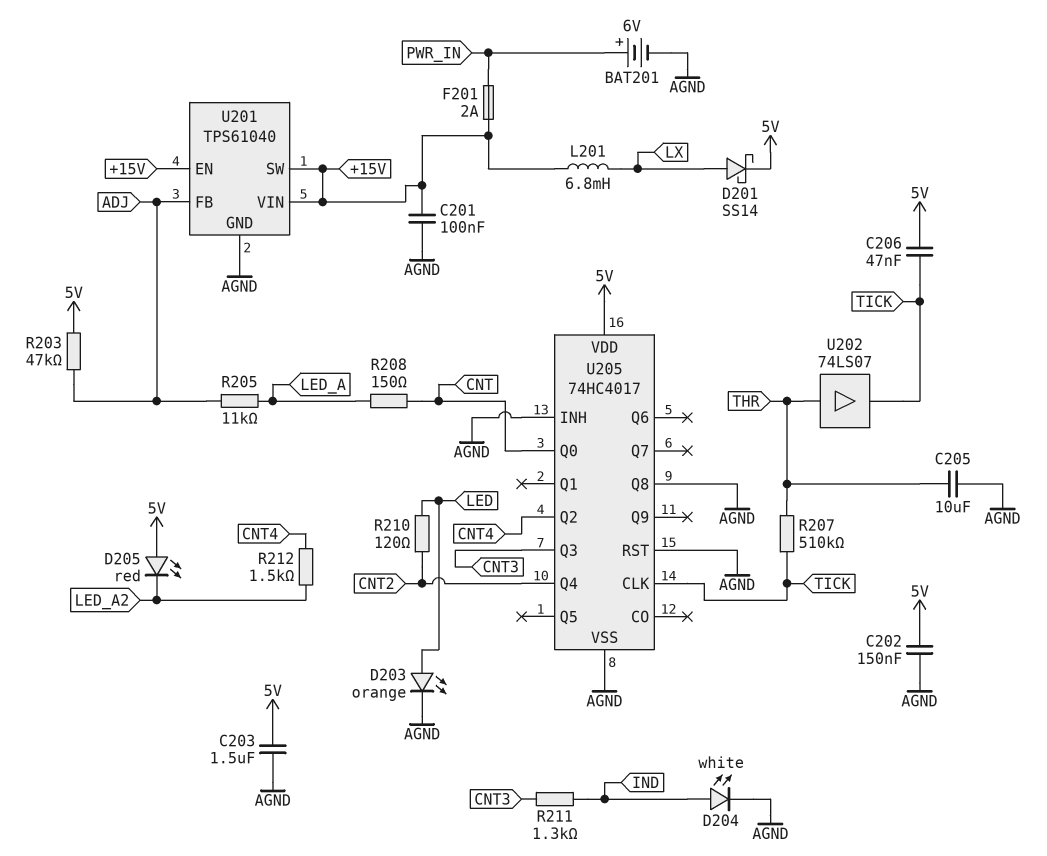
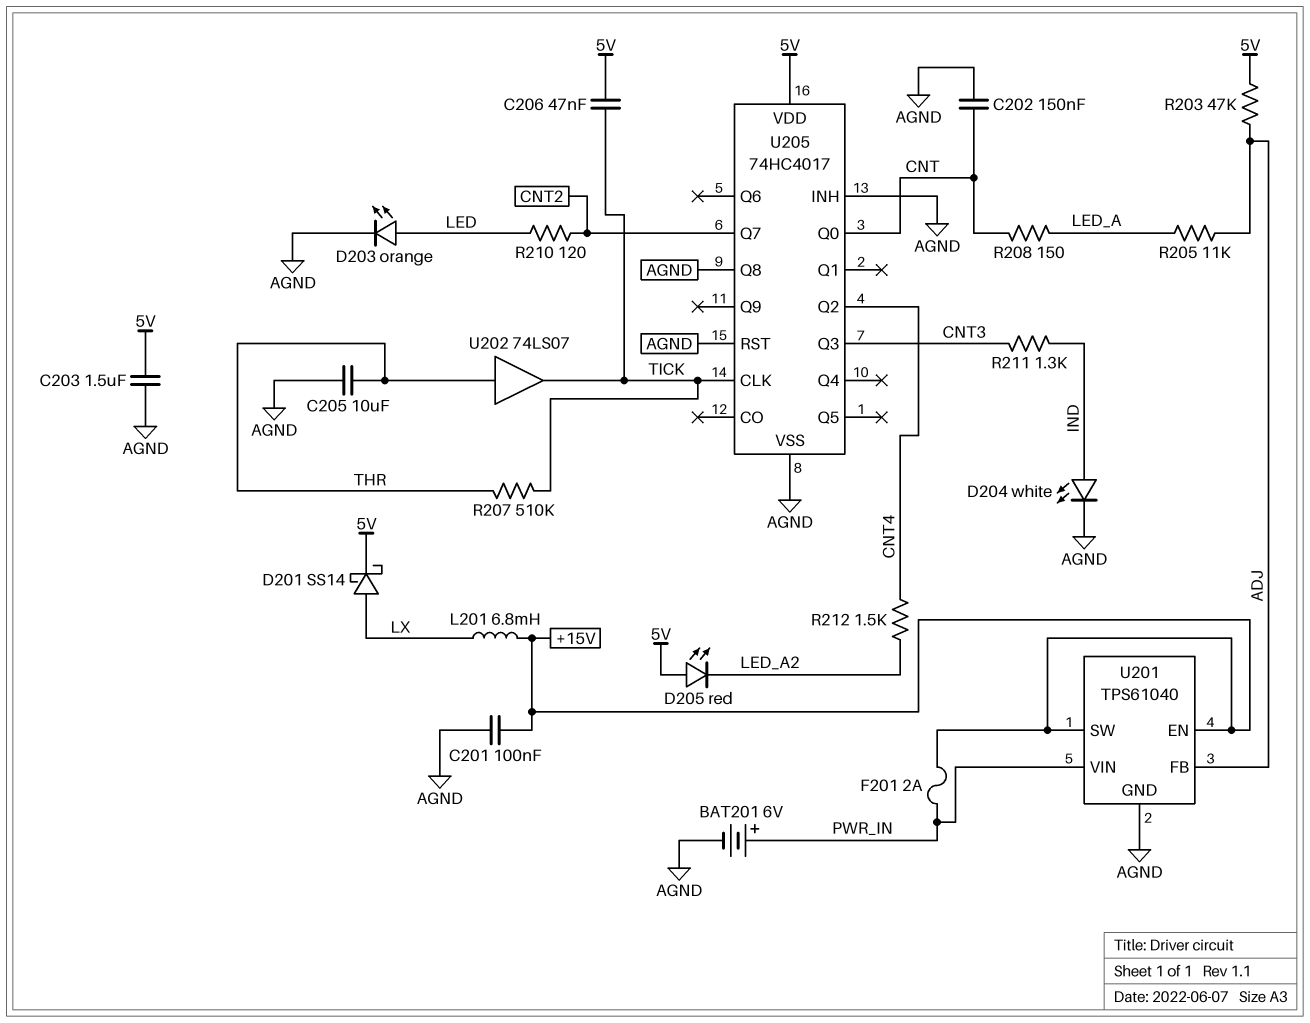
C202: 150nF (5V, AGND) -> 150nF (AGND, CNT)
U201 pin VIN: +15V -> PWR_IN
U205 pin Q4: CNT2 -> none
U205 pin Q7: none -> CNT2

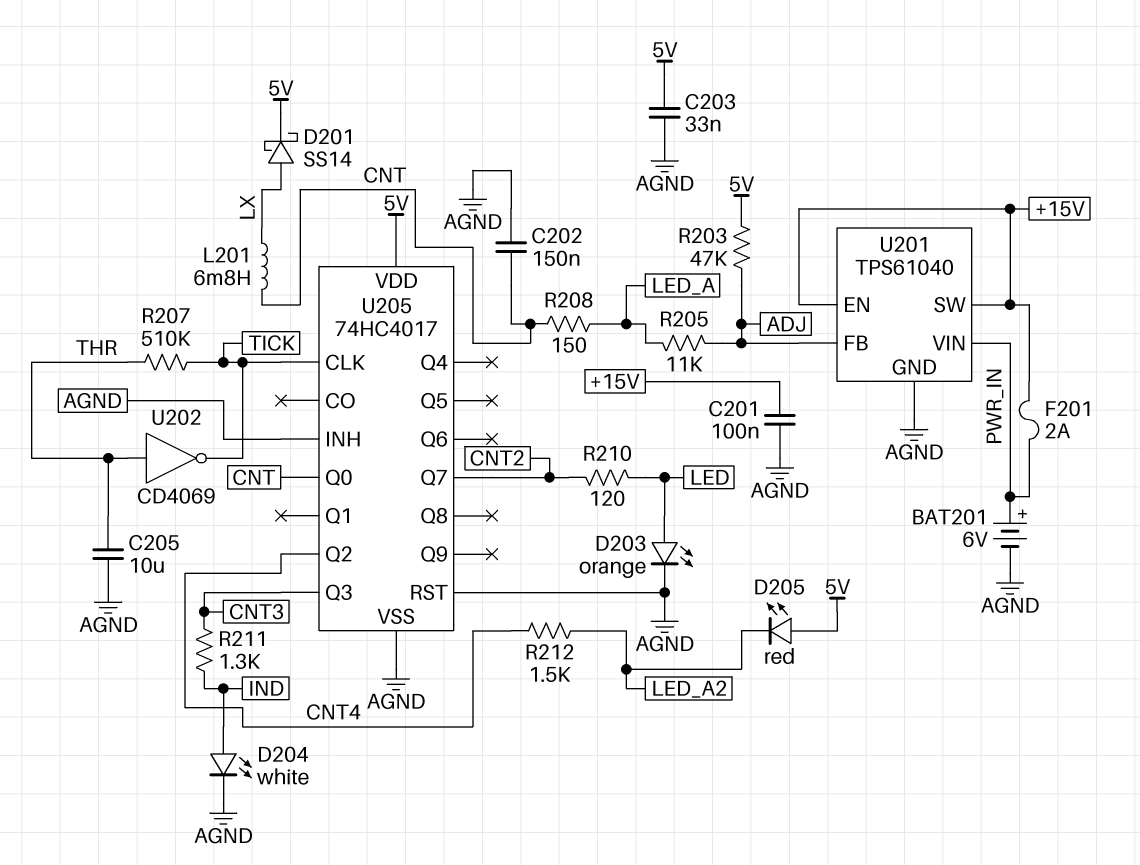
C203: 1.5uF (5V, AGND) -> 33nF (5V, AGND)
C206: 47nF (5V, TICK) -> none
L201: 6.8mH (+15V, LX) -> 6.8mH (CNT, LX)
U202: buffer 74LS07 (in THR, out TICK) -> NOT CD4069 (in THR, out TICK)
U205 pin Q8: AGND -> none

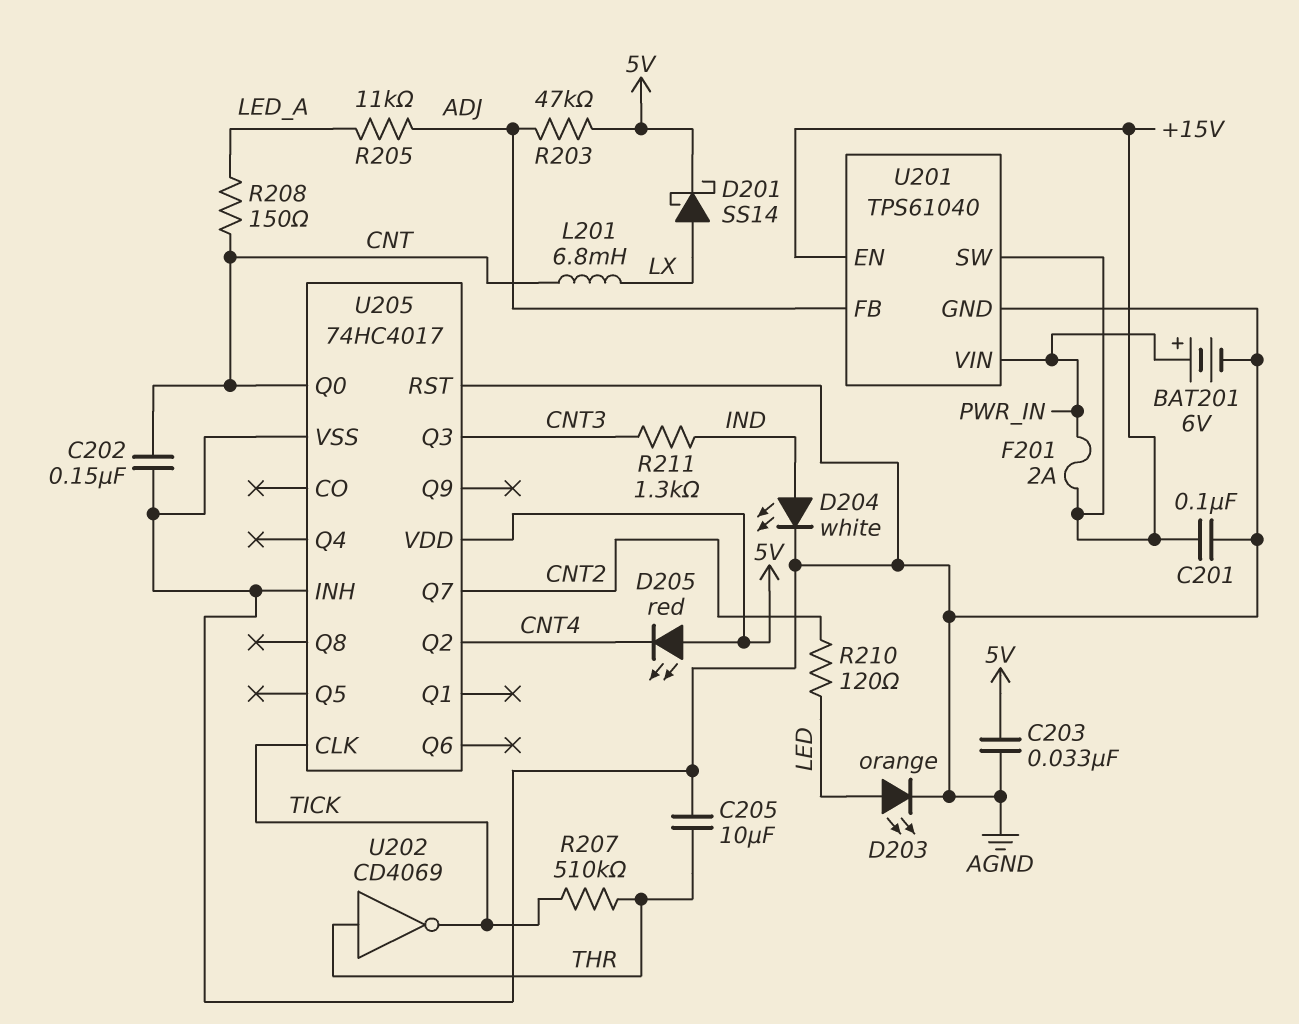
D205: LED red (A 5V, K LED_A2) -> LED red (A 5V, K CNT4)
R212: 1.5k (CNT4, LED_A2) -> none

